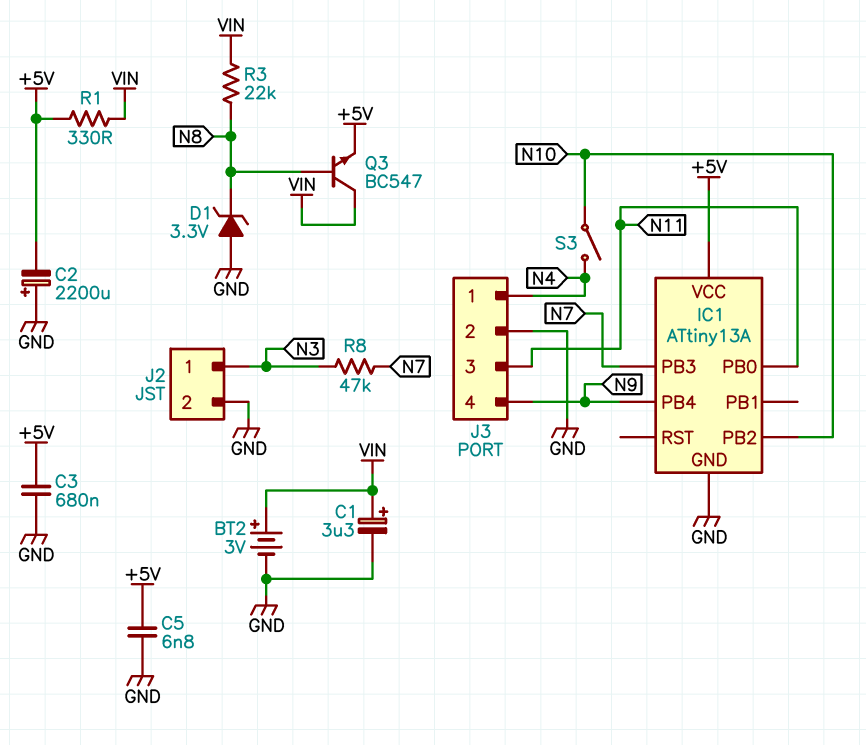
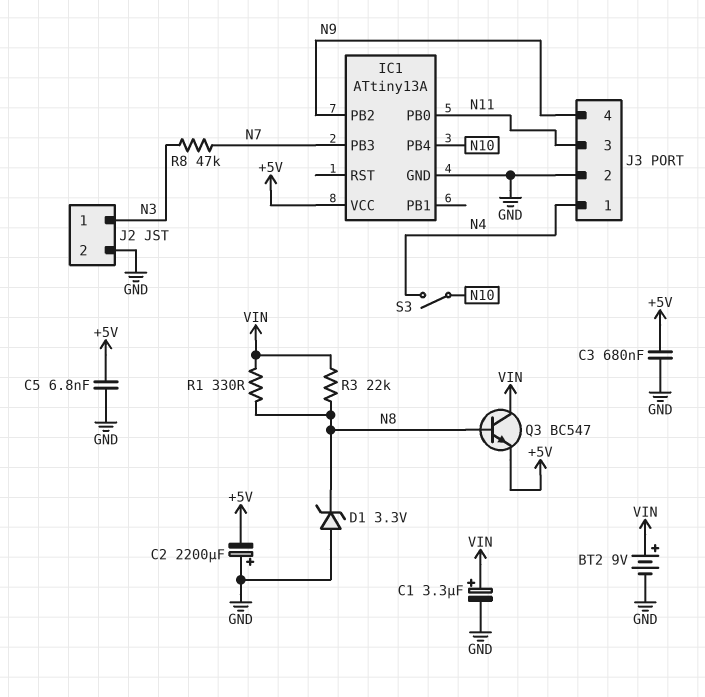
BT2: 3V (plus VIN, minus GND) -> 9V (plus VIN, minus GND)
IC1 pin PB2: N10 -> N9
IC1 pin PB4: N9 -> N10
R1: 330 (+5V, VIN) -> 330 (N8, VIN)

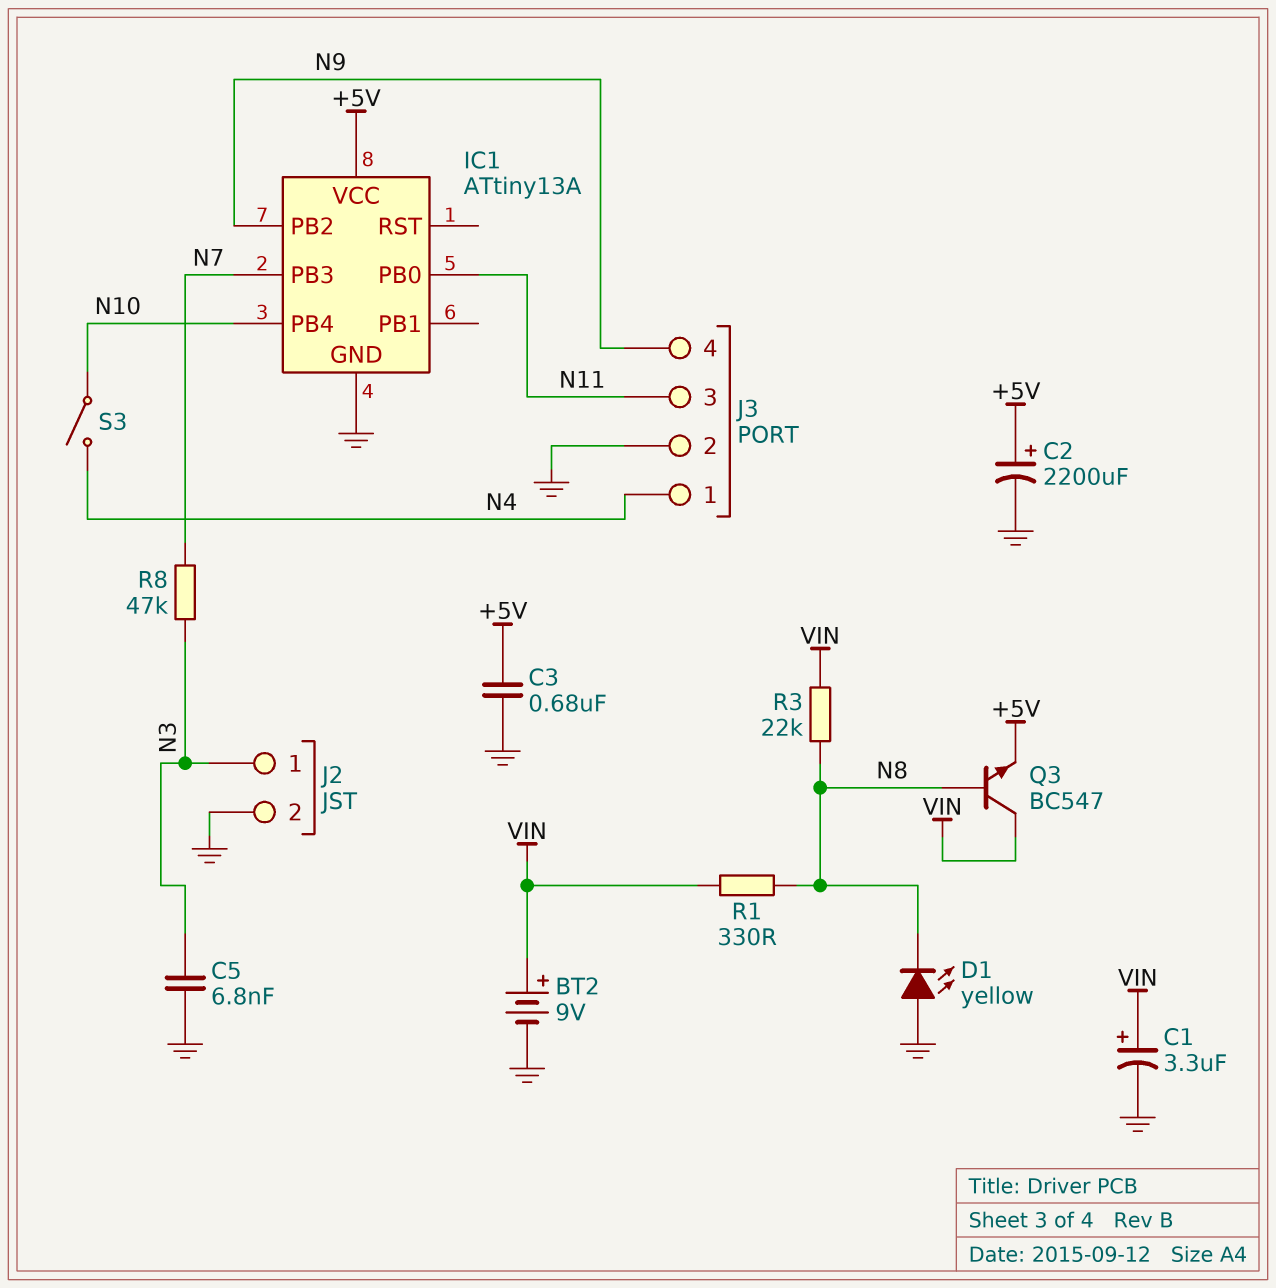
C2: 2200uF (plus GND, minus +5V) -> 2200uF (plus +5V, minus GND)
C5: 6.8nF (+5V, GND) -> 6.8nF (GND, N3)
D1: zener 3.3V (A GND, K N8) -> LED yellow (A GND, K N8)

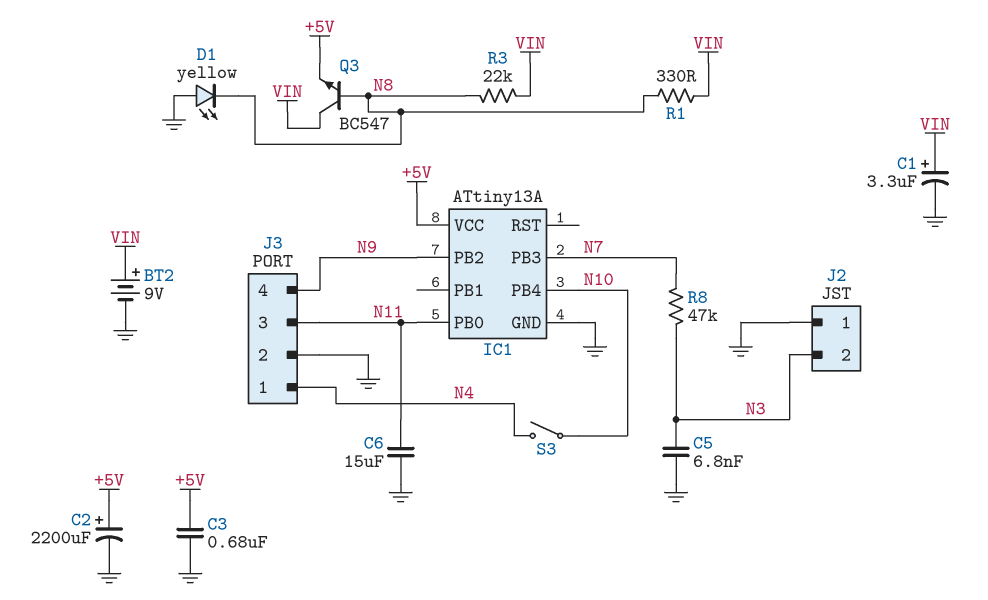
C6: none -> 15uF (GND, N11)
J2 pin 1: N3 -> GND
J2 pin 2: GND -> N3

